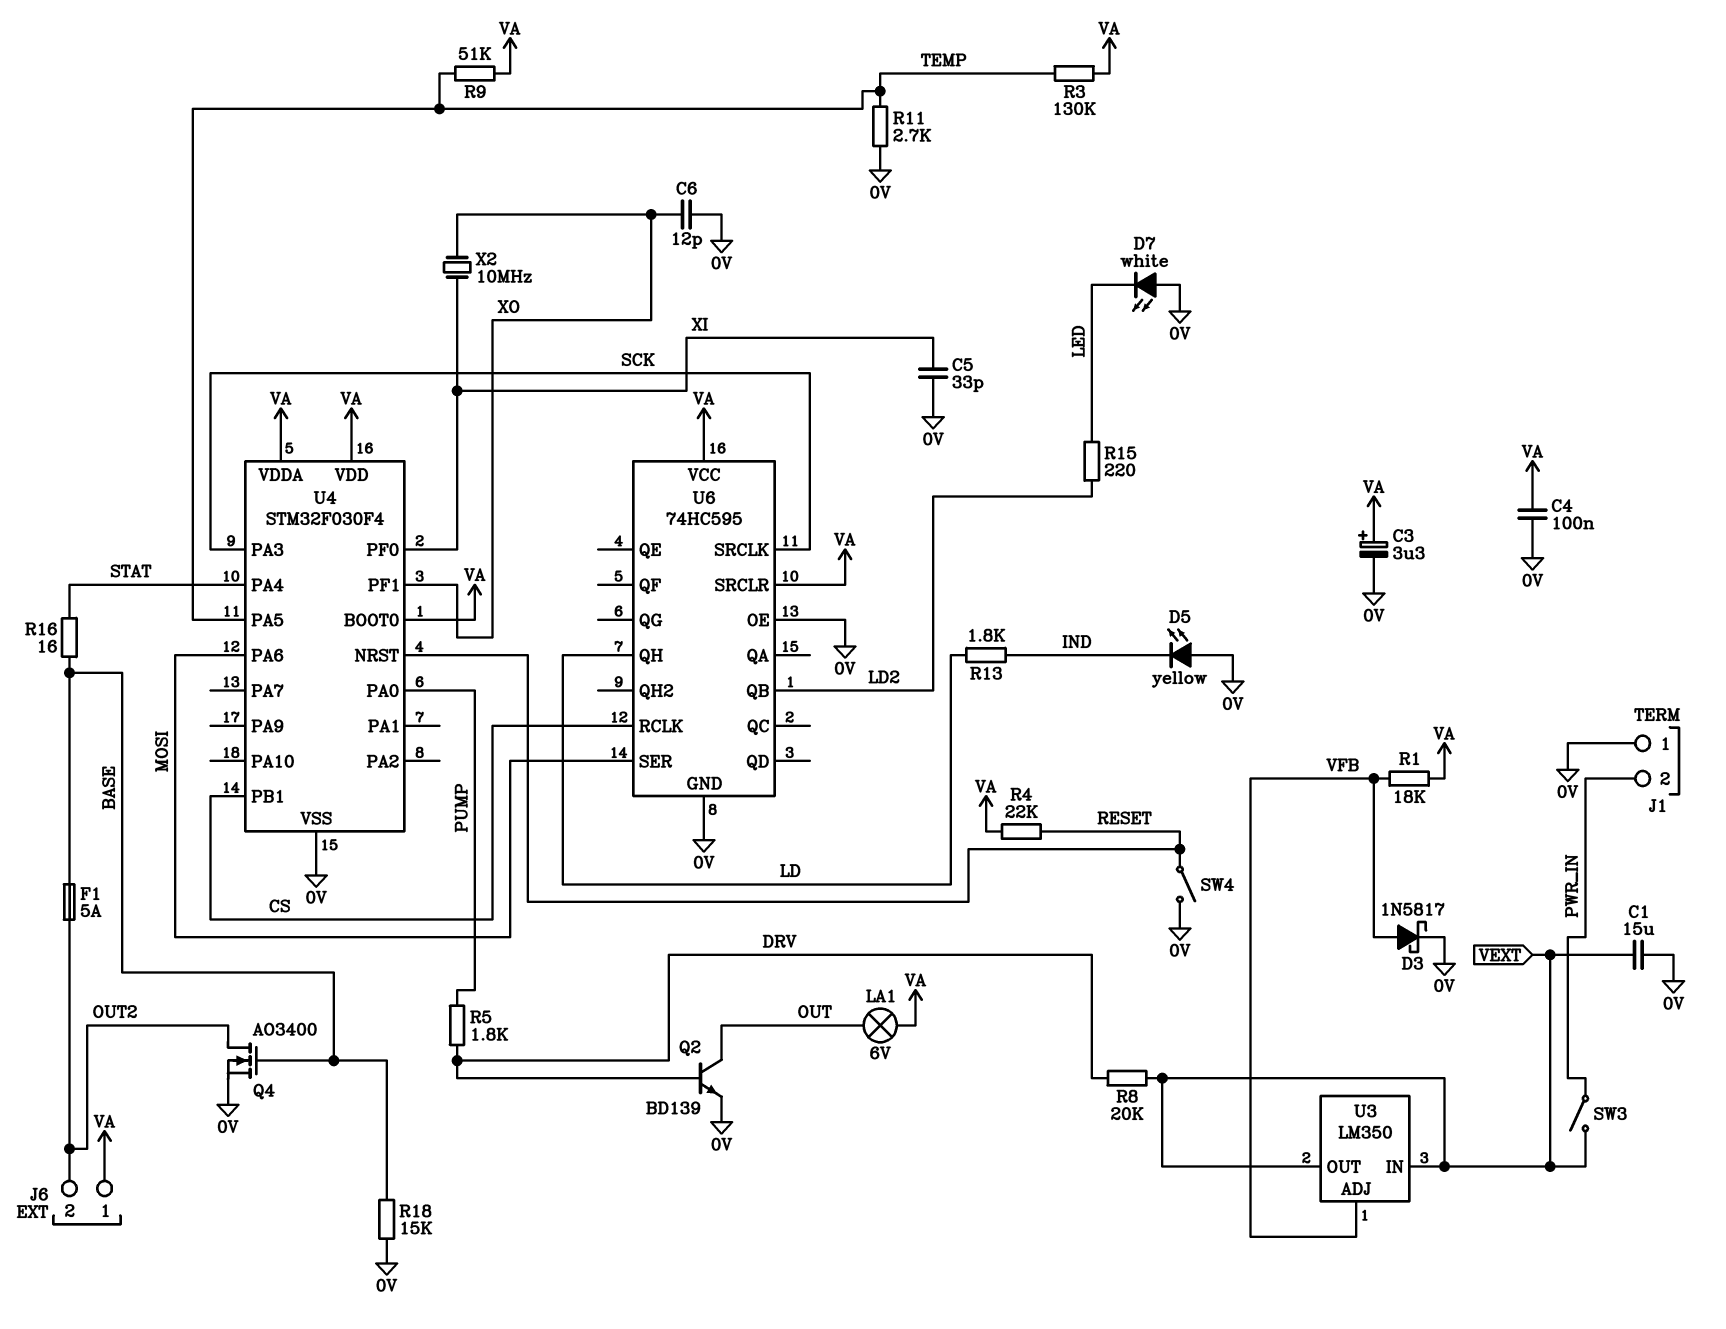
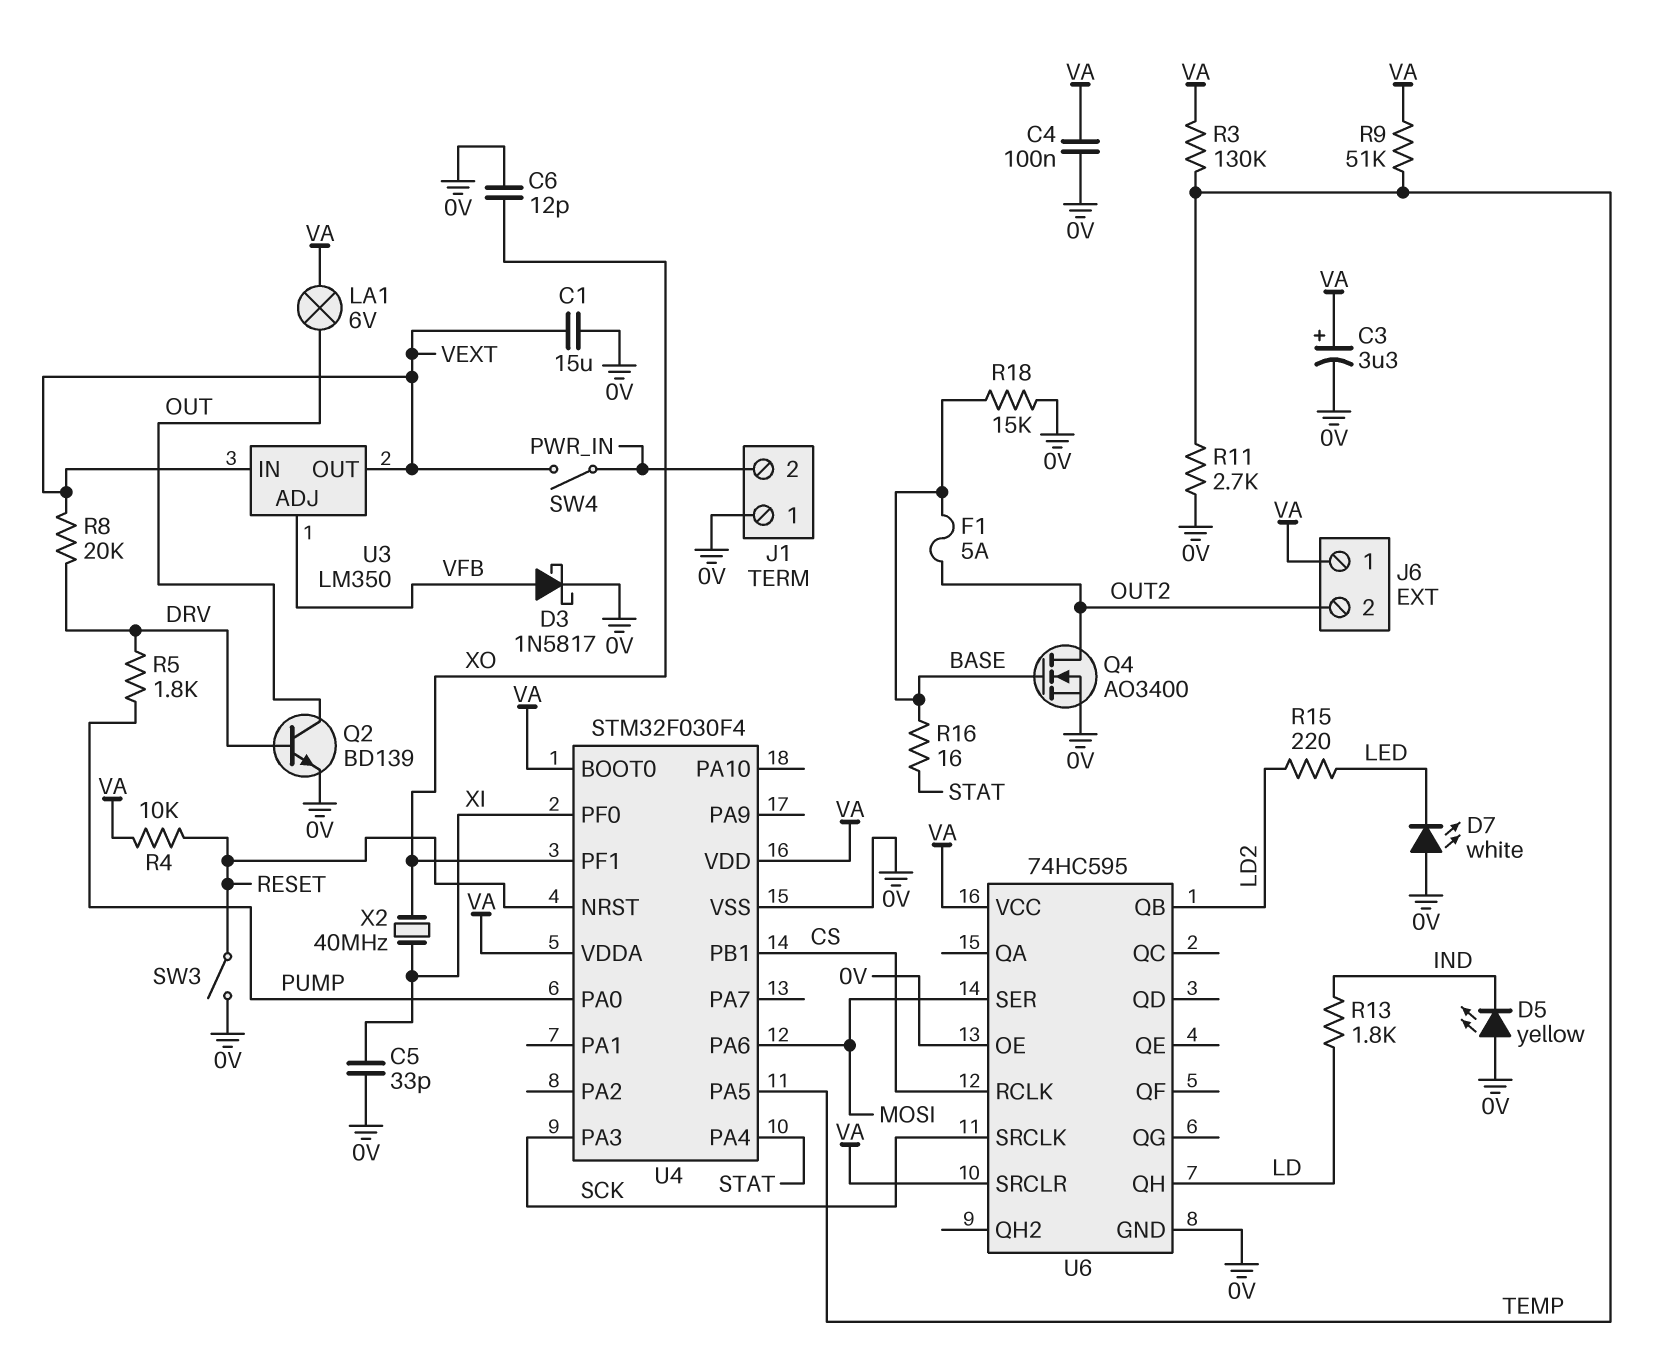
R1: 18k (VA, VFB) -> none
R4: 22k (RESET, VA) -> 10k (RESET, VA)
SW3: switch (PWR_IN, VEXT) -> switch (0V, RESET)
SW4: switch (0V, RESET) -> switch (PWR_IN, VEXT)
X2: 10MHz (XI, XO) -> 40MHz (XI, XO)

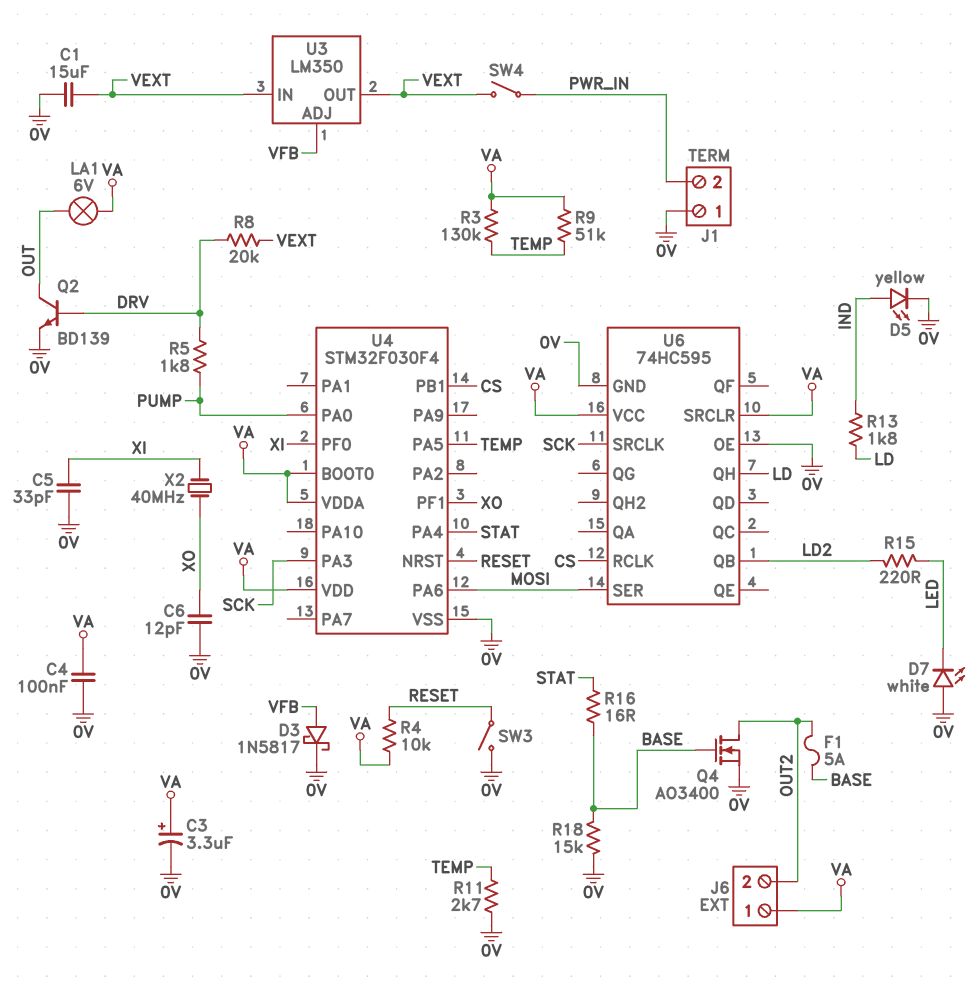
D5: LED yellow (A 0V, K IND) -> LED yellow (A IND, K 0V)

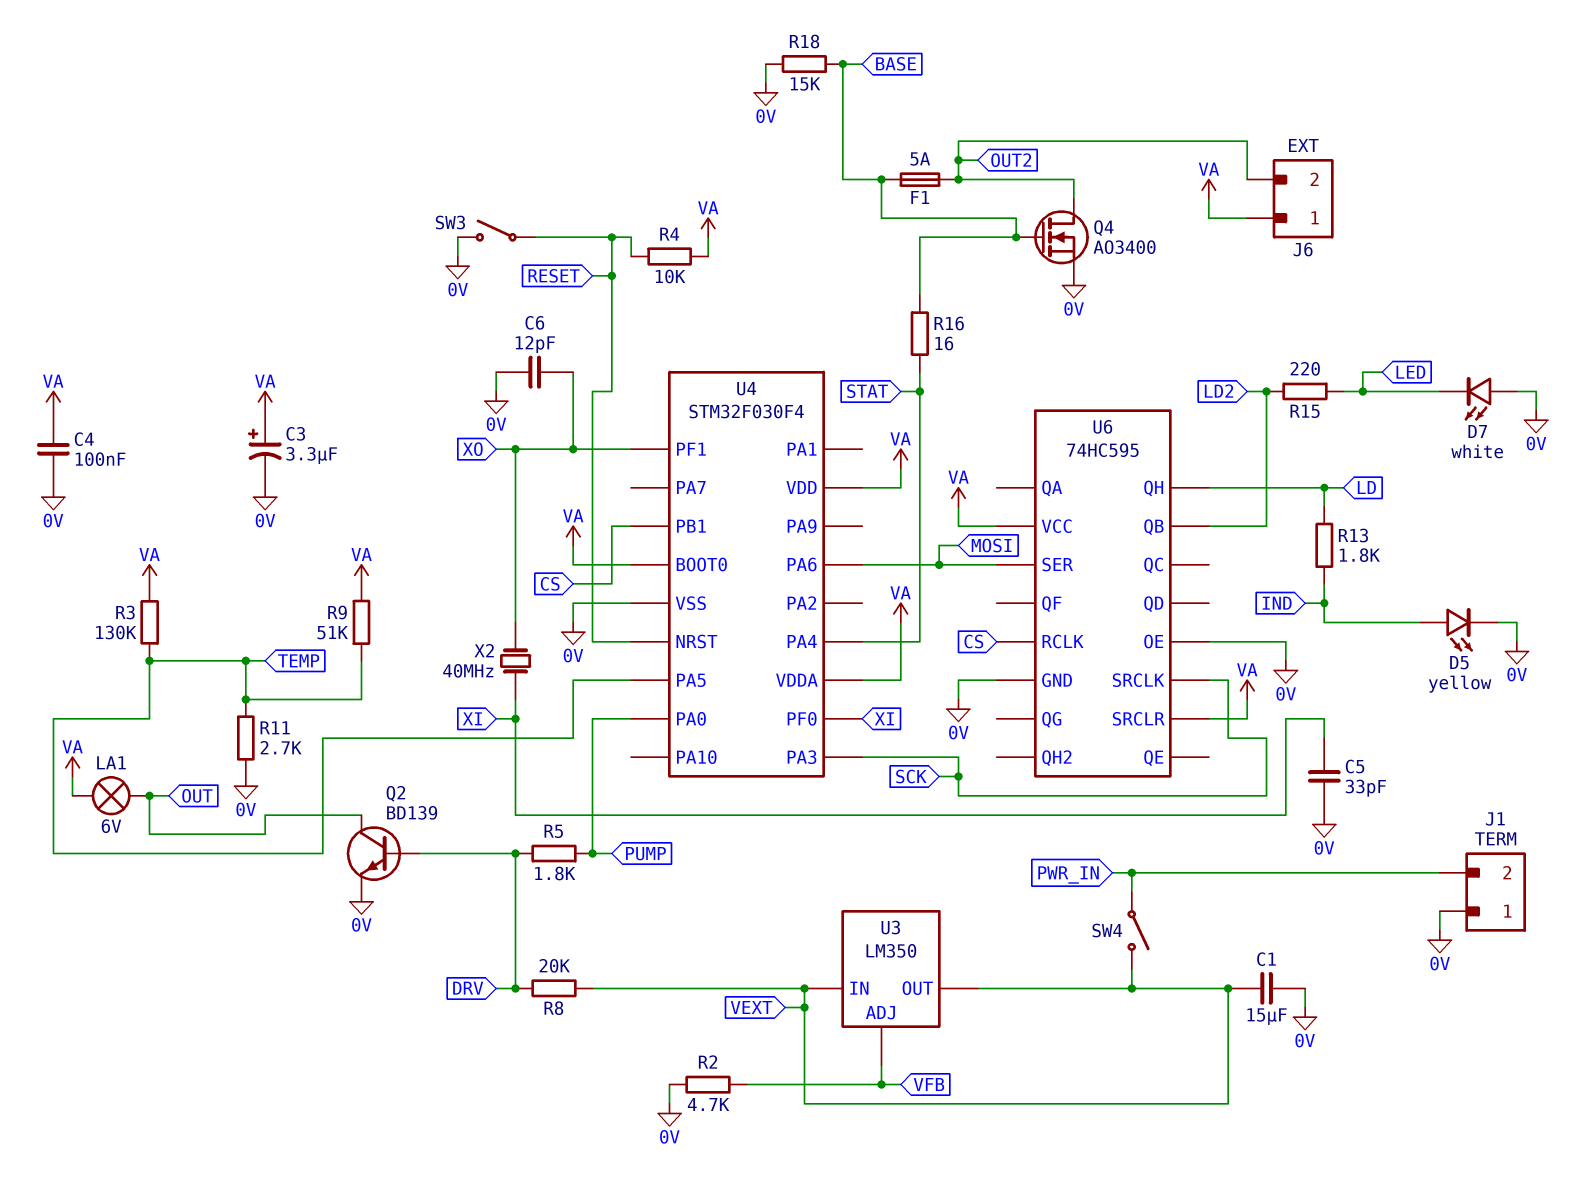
D3: schottky 1N5817 (A VFB, K 0V) -> none
R2: none -> 4.7k (0V, VFB)

